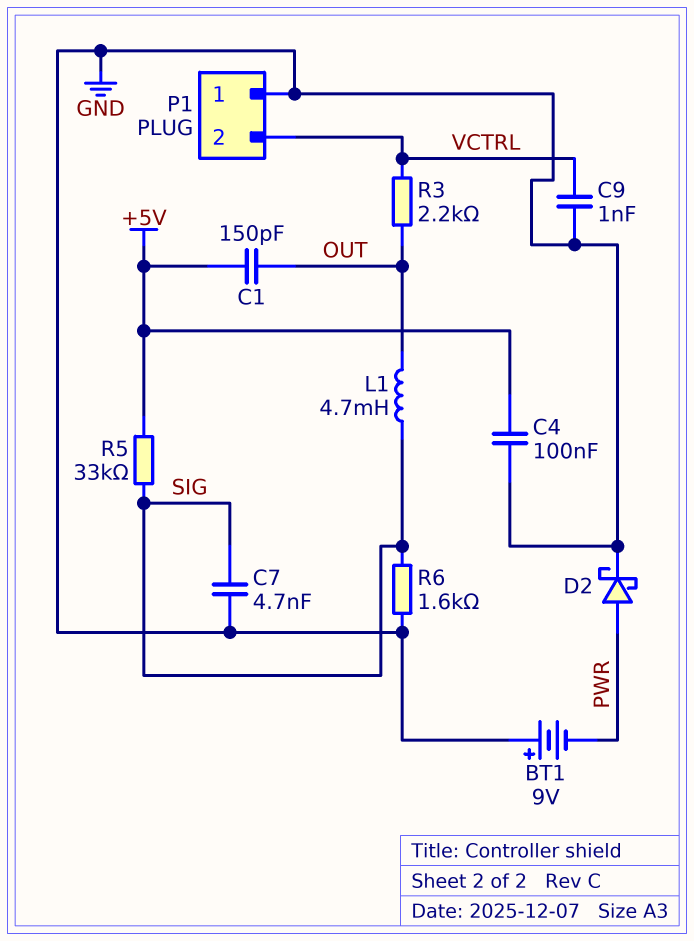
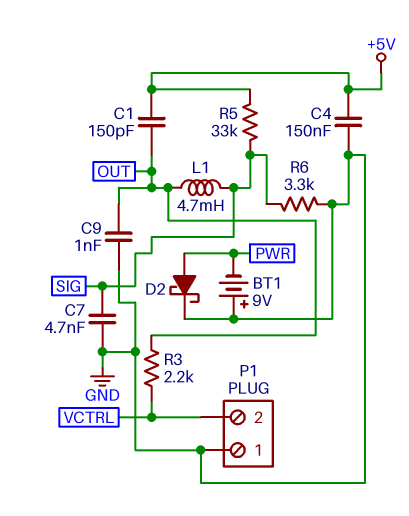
C4: 100nF (+5V, GND) -> 150nF (+5V, GND)
C9: 1nF (GND, VCTRL) -> 1nF (GND, OUT)
R6: 1.6k (GND, SIG) -> 3.3k (GND, SIG)

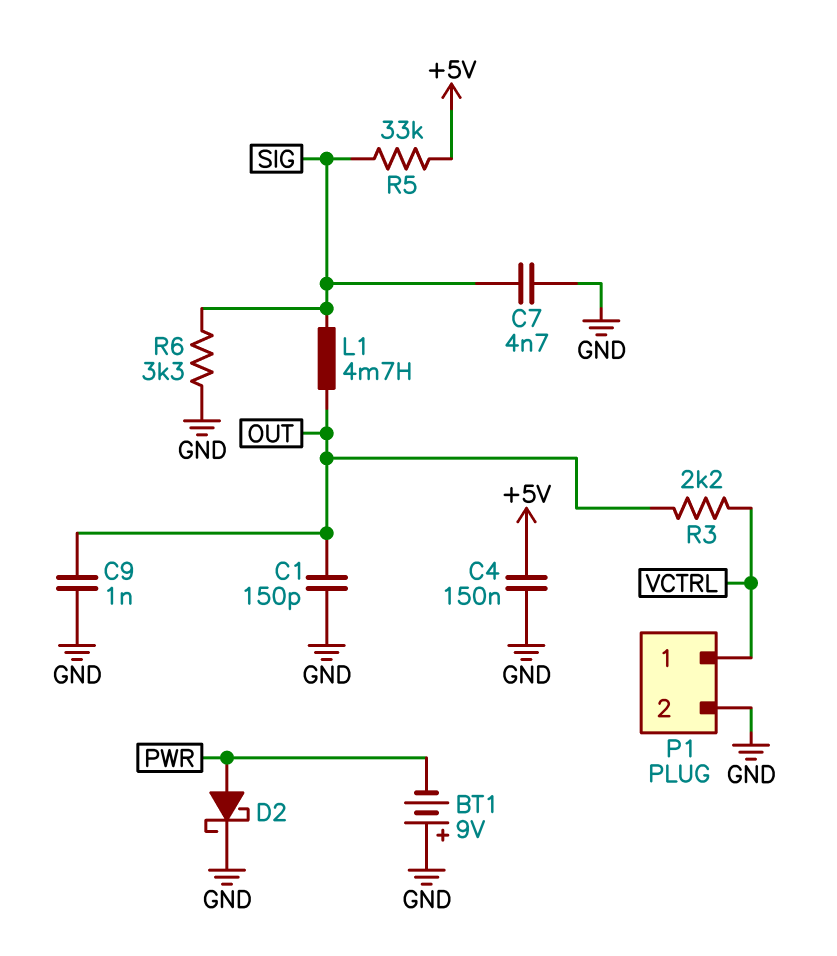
C1: 150pF (+5V, OUT) -> 150pF (GND, OUT)
P1 pin 1: GND -> VCTRL
P1 pin 2: VCTRL -> GND

